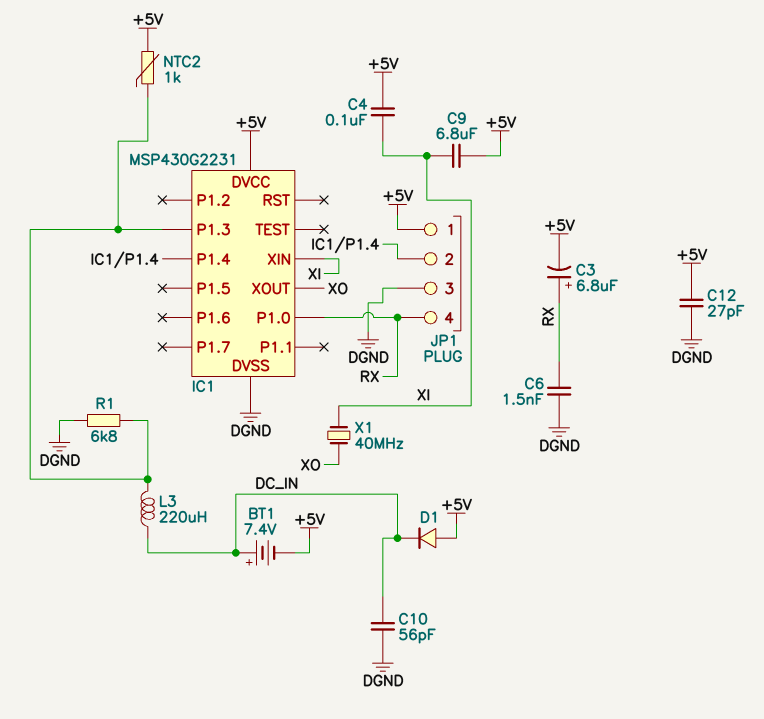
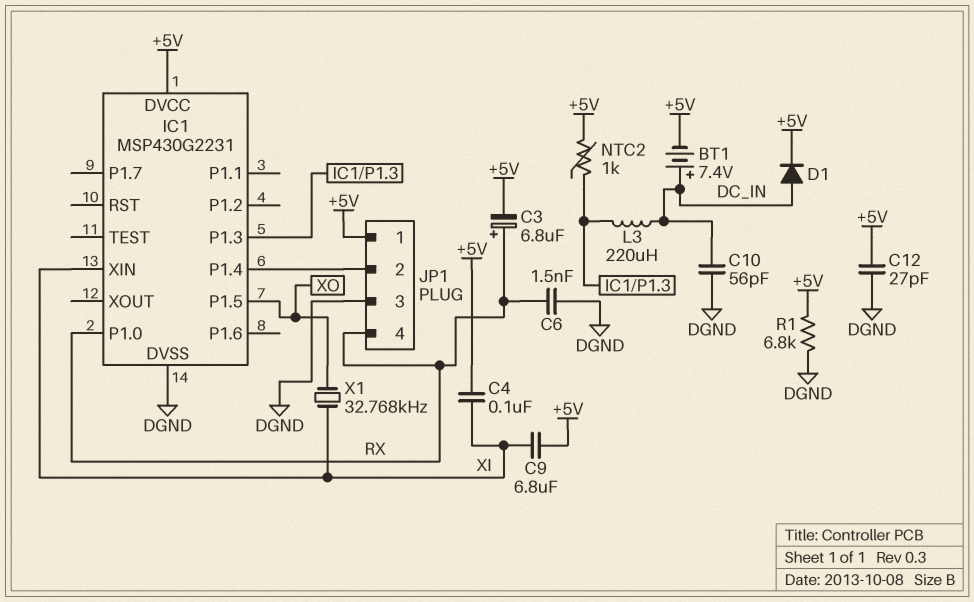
D1: diode (A +5V, K DC_IN) -> diode (A DC_IN, K +5V)
IC1 pin P1.5: none -> XO
IC1 pin XOUT: XO -> none
R1: 6.8k (DGND, IC1/P1.3) -> 6.8k (+5V, DGND)
X1: 40MHz (XI, XO) -> 32.768kHz (XI, XO)

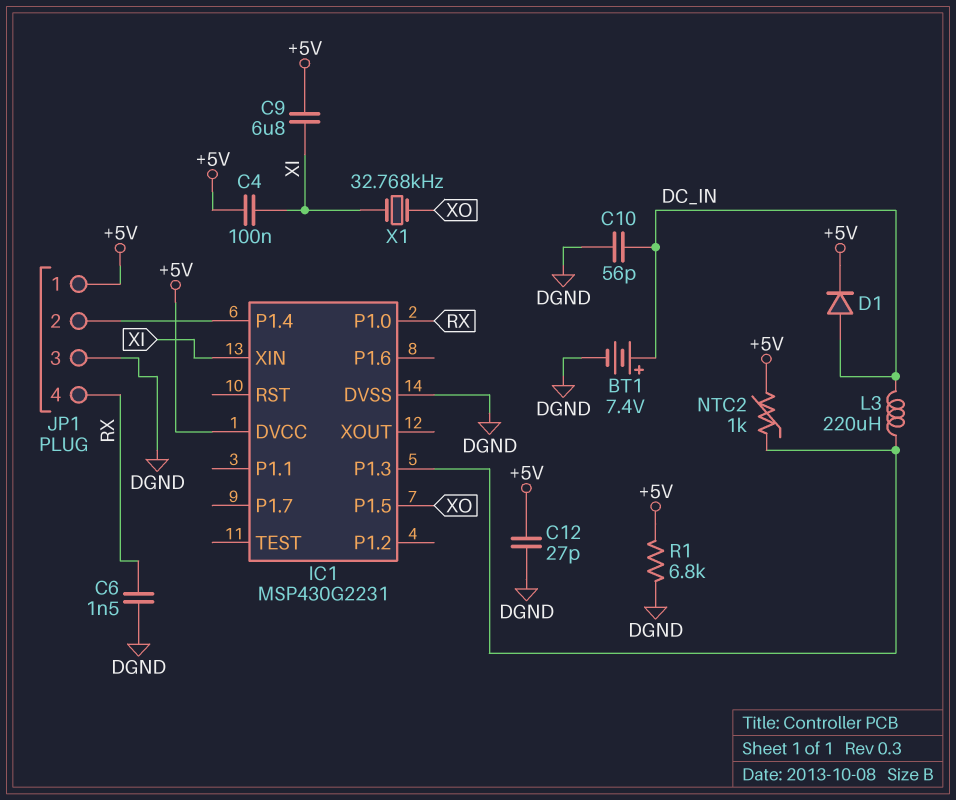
BT1: 7.4V (plus DC_IN, minus +5V) -> 7.4V (plus DC_IN, minus DGND)
C3: 6.8uF (plus RX, minus +5V) -> none

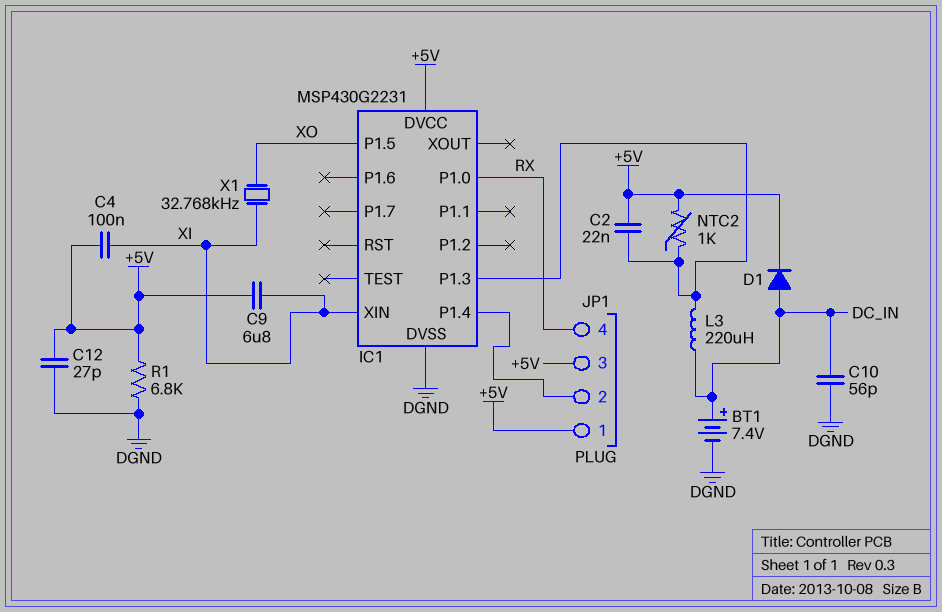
C2: none -> 22nF (+5V, IC1/P1.3)
C6: 1.5nF (DGND, RX) -> none
JP1 pin 3: DGND -> +5V

